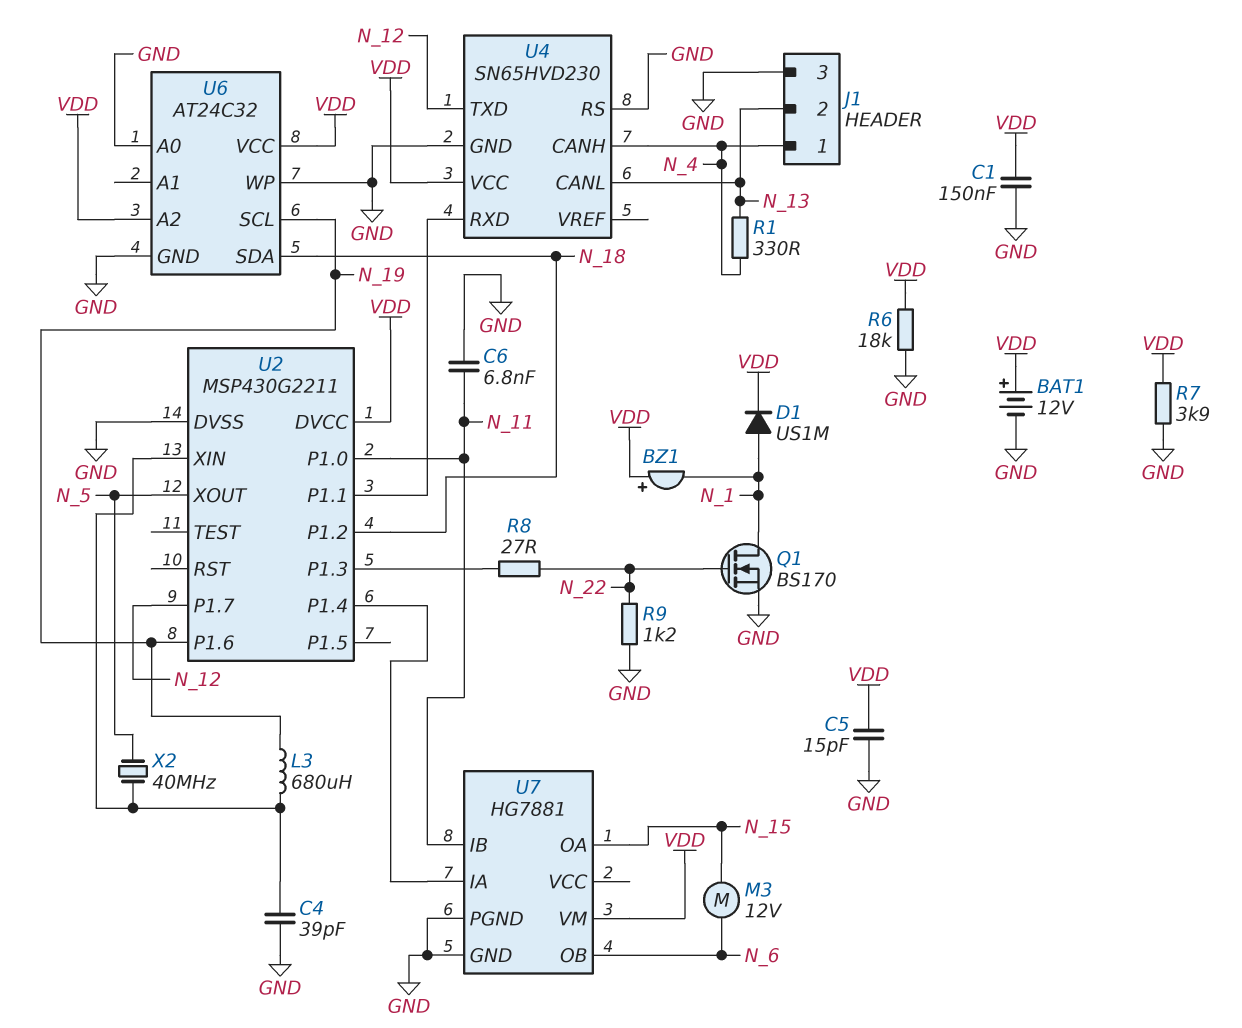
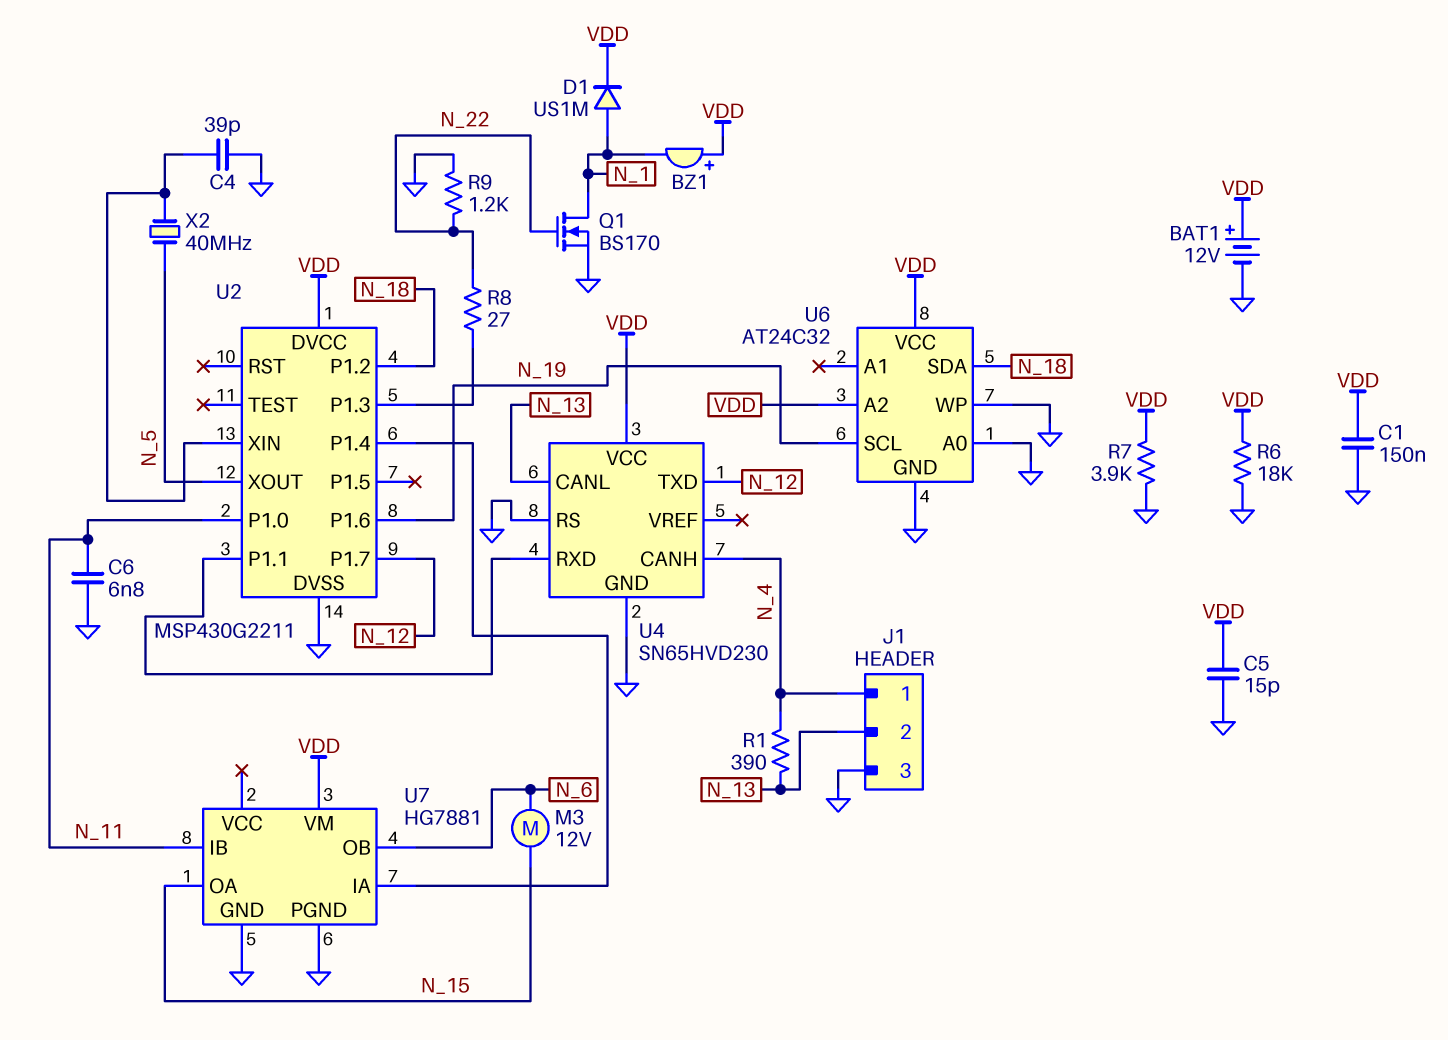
L3: 680uH (N_19, U2/XIN) -> none
R1: 330 (N_4, N_13) -> 390 (N_4, N_13)

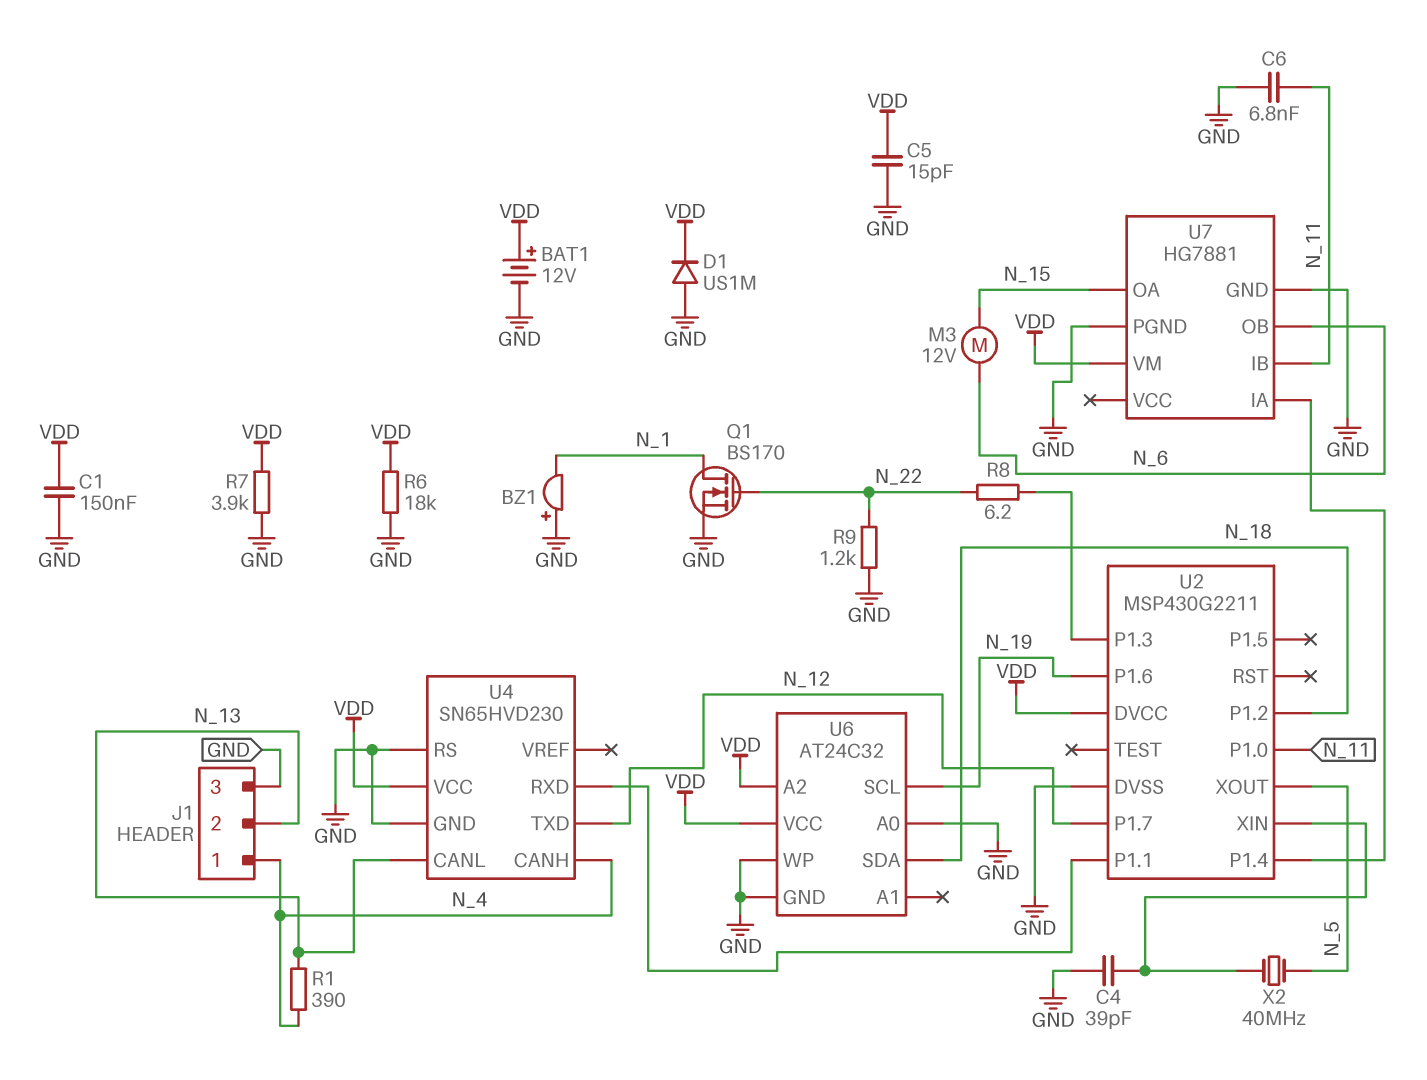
BZ1: buzzer (plus VDD, minus N_1) -> buzzer (plus GND, minus N_1)
D1: diode US1M (A N_1, K VDD) -> diode US1M (A GND, K VDD)
R8: 27 (N_22, U2/P1.3) -> 6.2 (N_22, U2/P1.3)

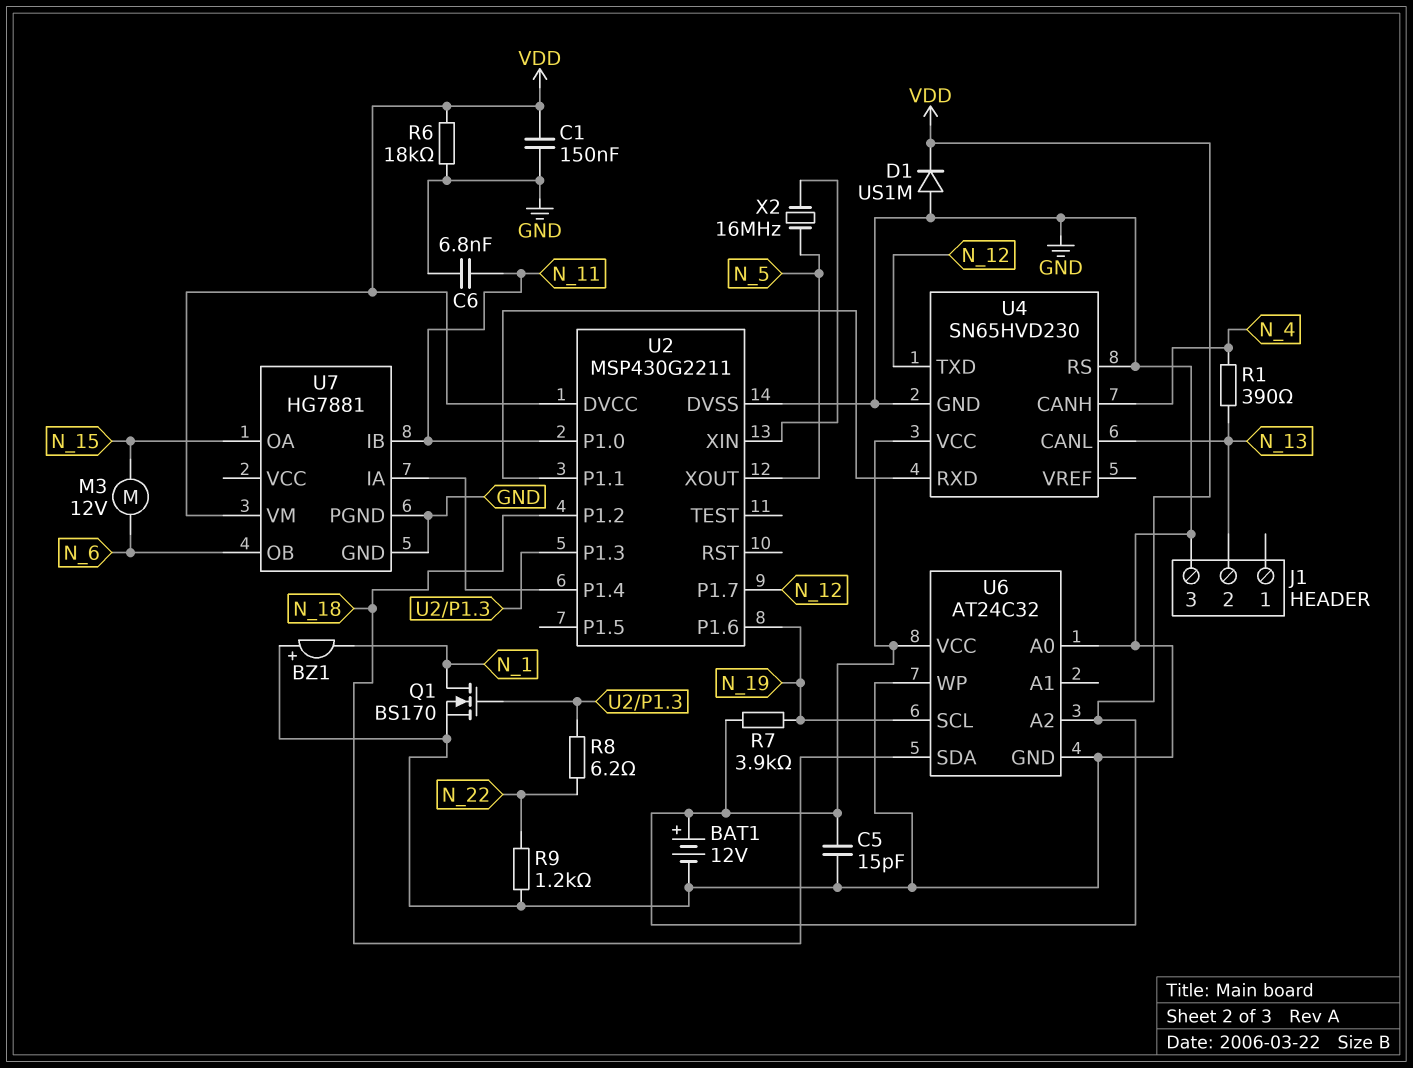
C4: 39pF (GND, U2/XIN) -> none
J1 pin 1: N_4 -> none
Q1: NMOS BS170 (G N_22, D N_1, S GND) -> NMOS BS170 (G U2/P1.3, D N_1, S GND)
R7: 3.9k (GND, VDD) -> 3.9k (N_19, VDD)
X2: 40MHz (N_5, U2/XIN) -> 16MHz (N_5, U2/XIN)

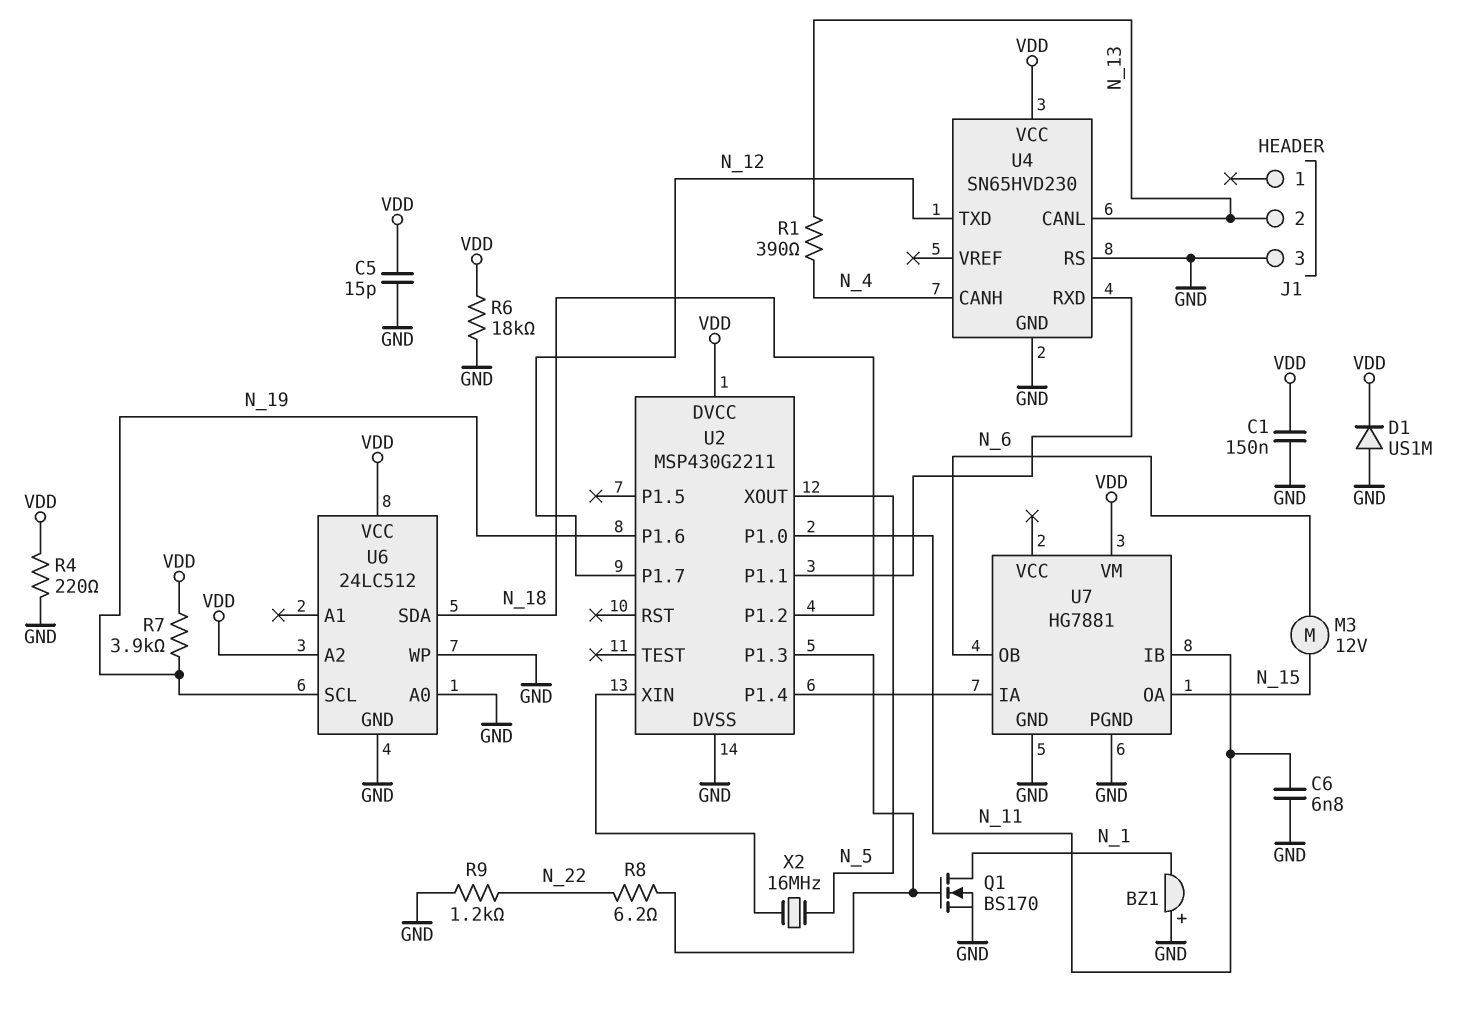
BAT1: 12V (plus VDD, minus GND) -> none
R4: none -> 220 (GND, VDD)
U6: AT24C32 -> 24LC512

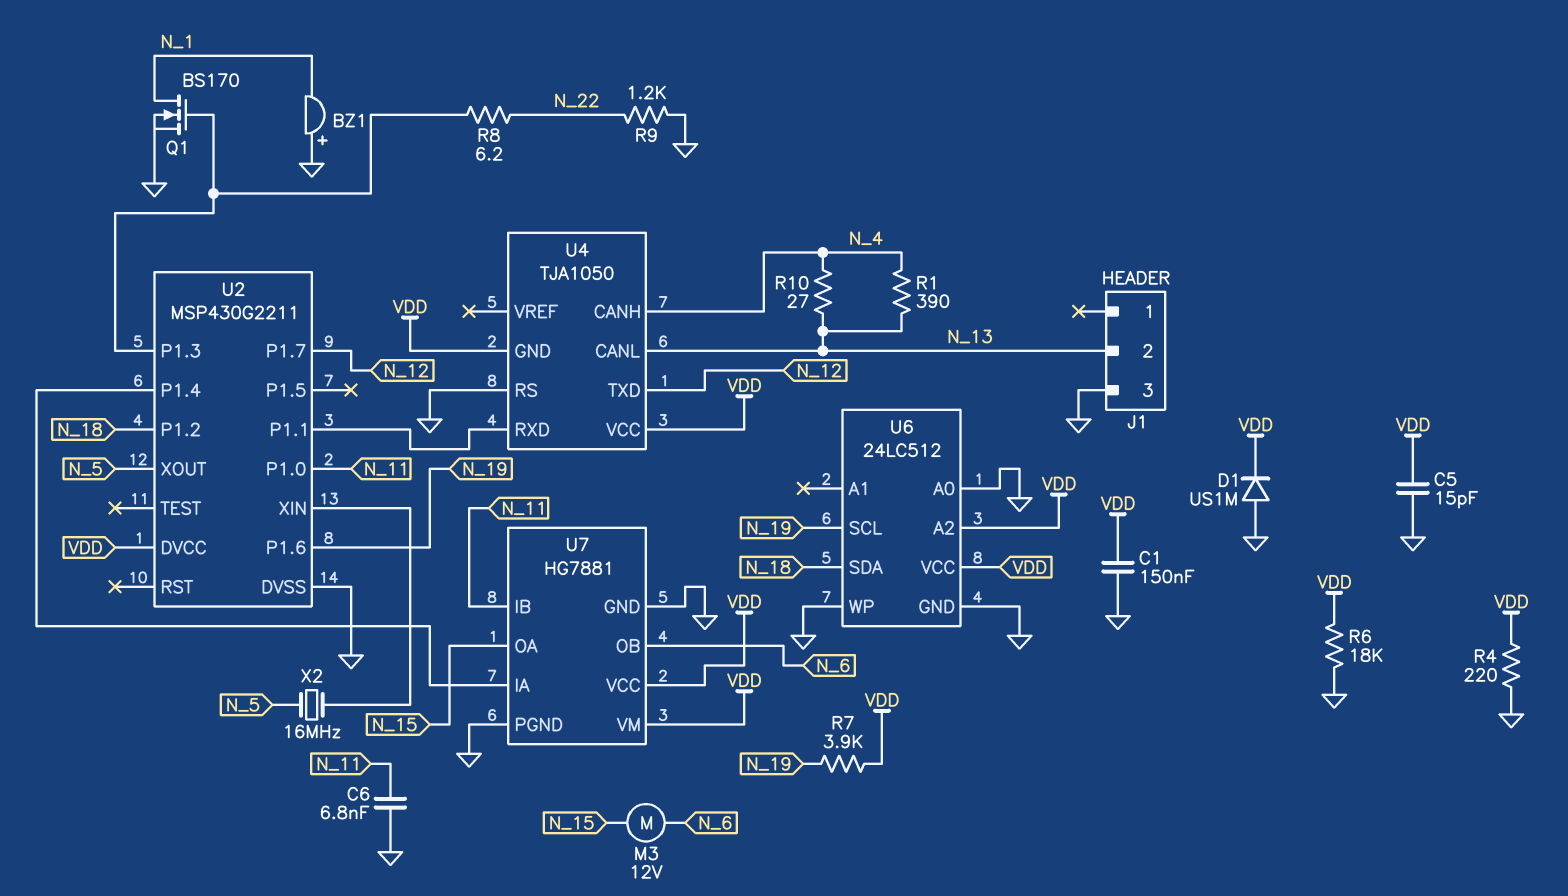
R10: none -> 27 (N_4, N_13)
U4: SN65HVD230 -> TJA1050
U4 pin GND: GND -> VDD
U7 pin VCC: none -> VDD

